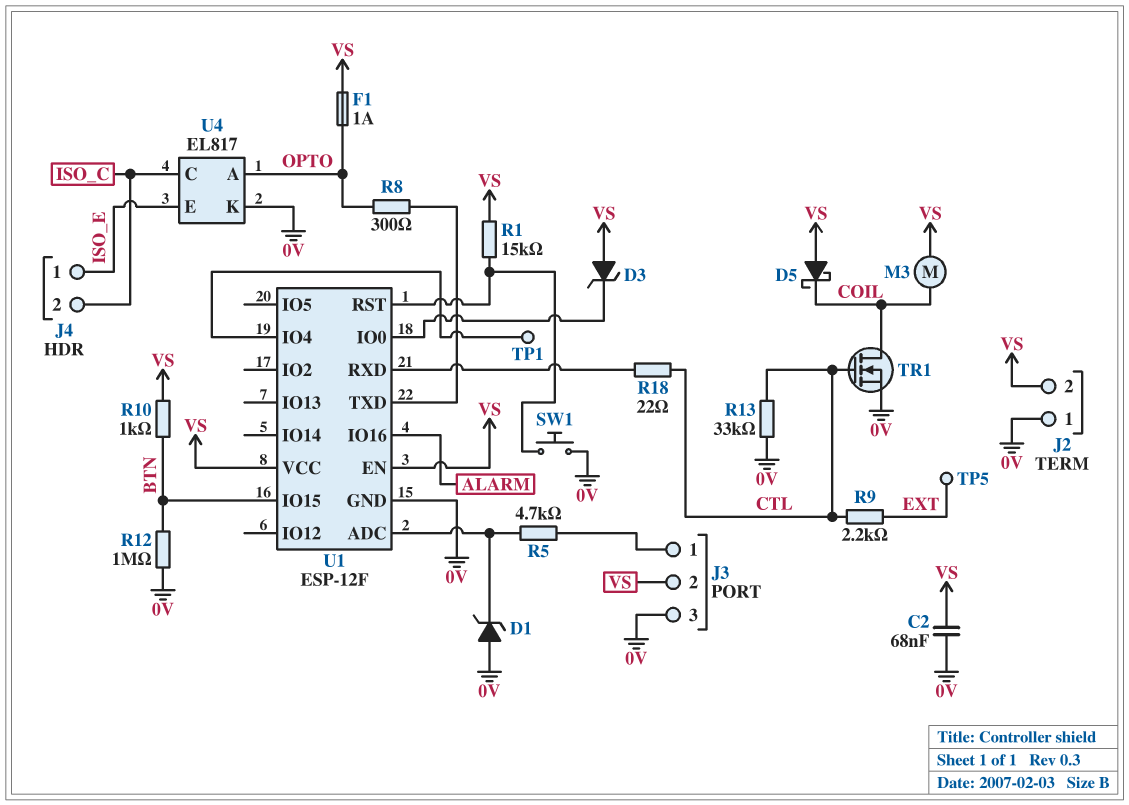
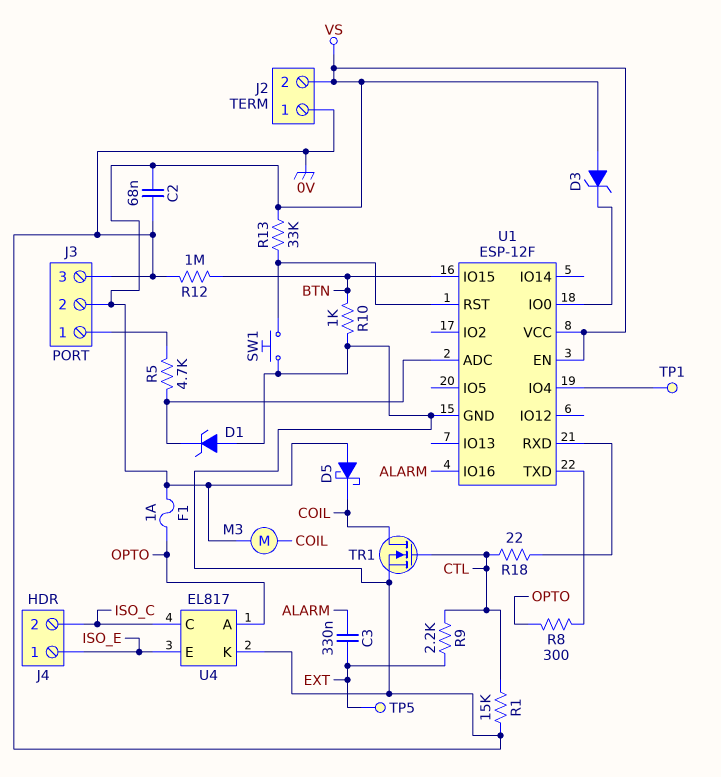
C3: none -> 330nF (ALARM, EXT)
R1: 15k (U1/RST, VS) -> 15k (0V, CTL)
R10: 1k (BTN, VS) -> 1k (0V, BTN)
R13: 33k (0V, CTL) -> 33k (U1/RST, VS)

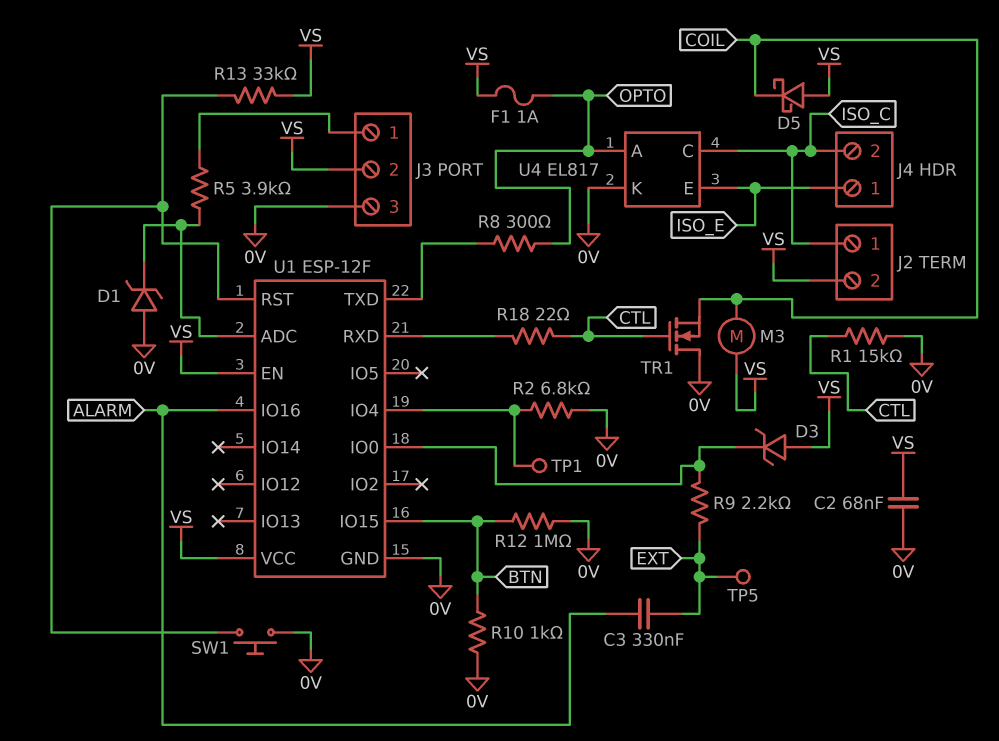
J2 pin 1: 0V -> ISO_C
R2: none -> 6.8k (0V, U1/IO4)
R5: 4.7k (J3/1, U1/ADC) -> 3.9k (J3/1, U1/ADC)
R9: 2.2k (CTL, EXT) -> 2.2k (EXT, U1/IO0)
TR1: NMOS (G CTL, D COIL, S 0V) -> NMOS (G CTL, D 0V, S COIL)

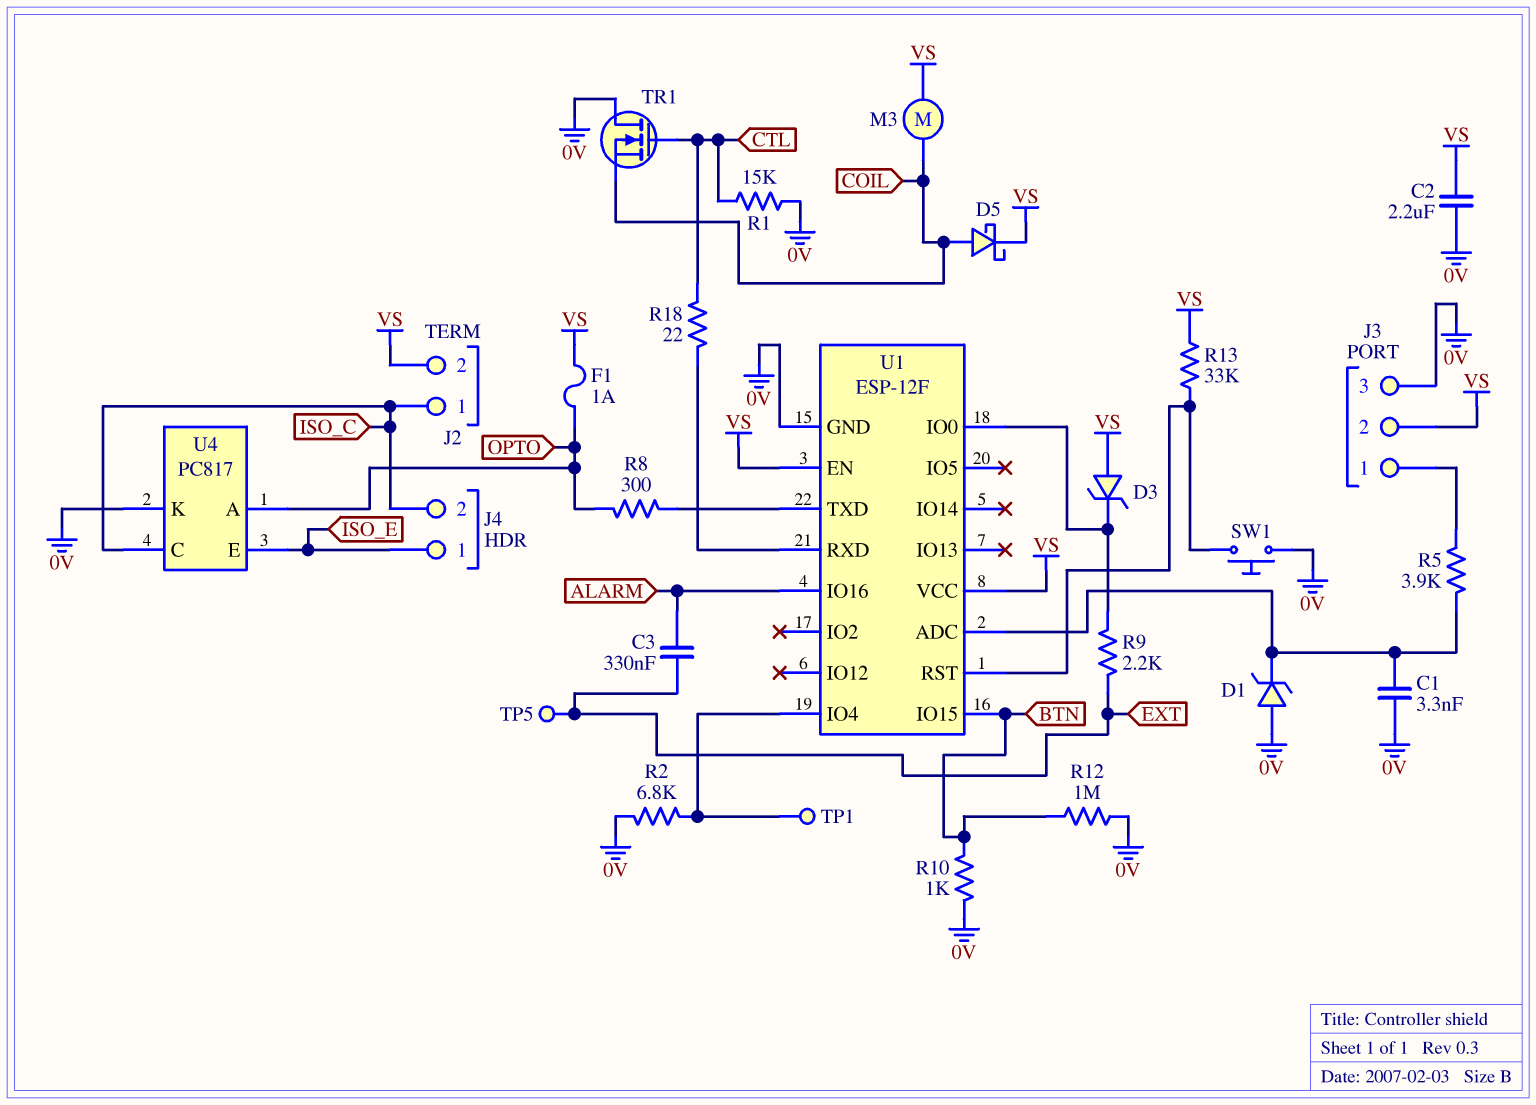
C1: none -> 3.3nF (0V, U1/ADC)
C2: 68nF (0V, VS) -> 2.2uF (0V, VS)
D5: schottky (A VS, K COIL) -> schottky (A COIL, K VS)
U4: EL817 -> PC817

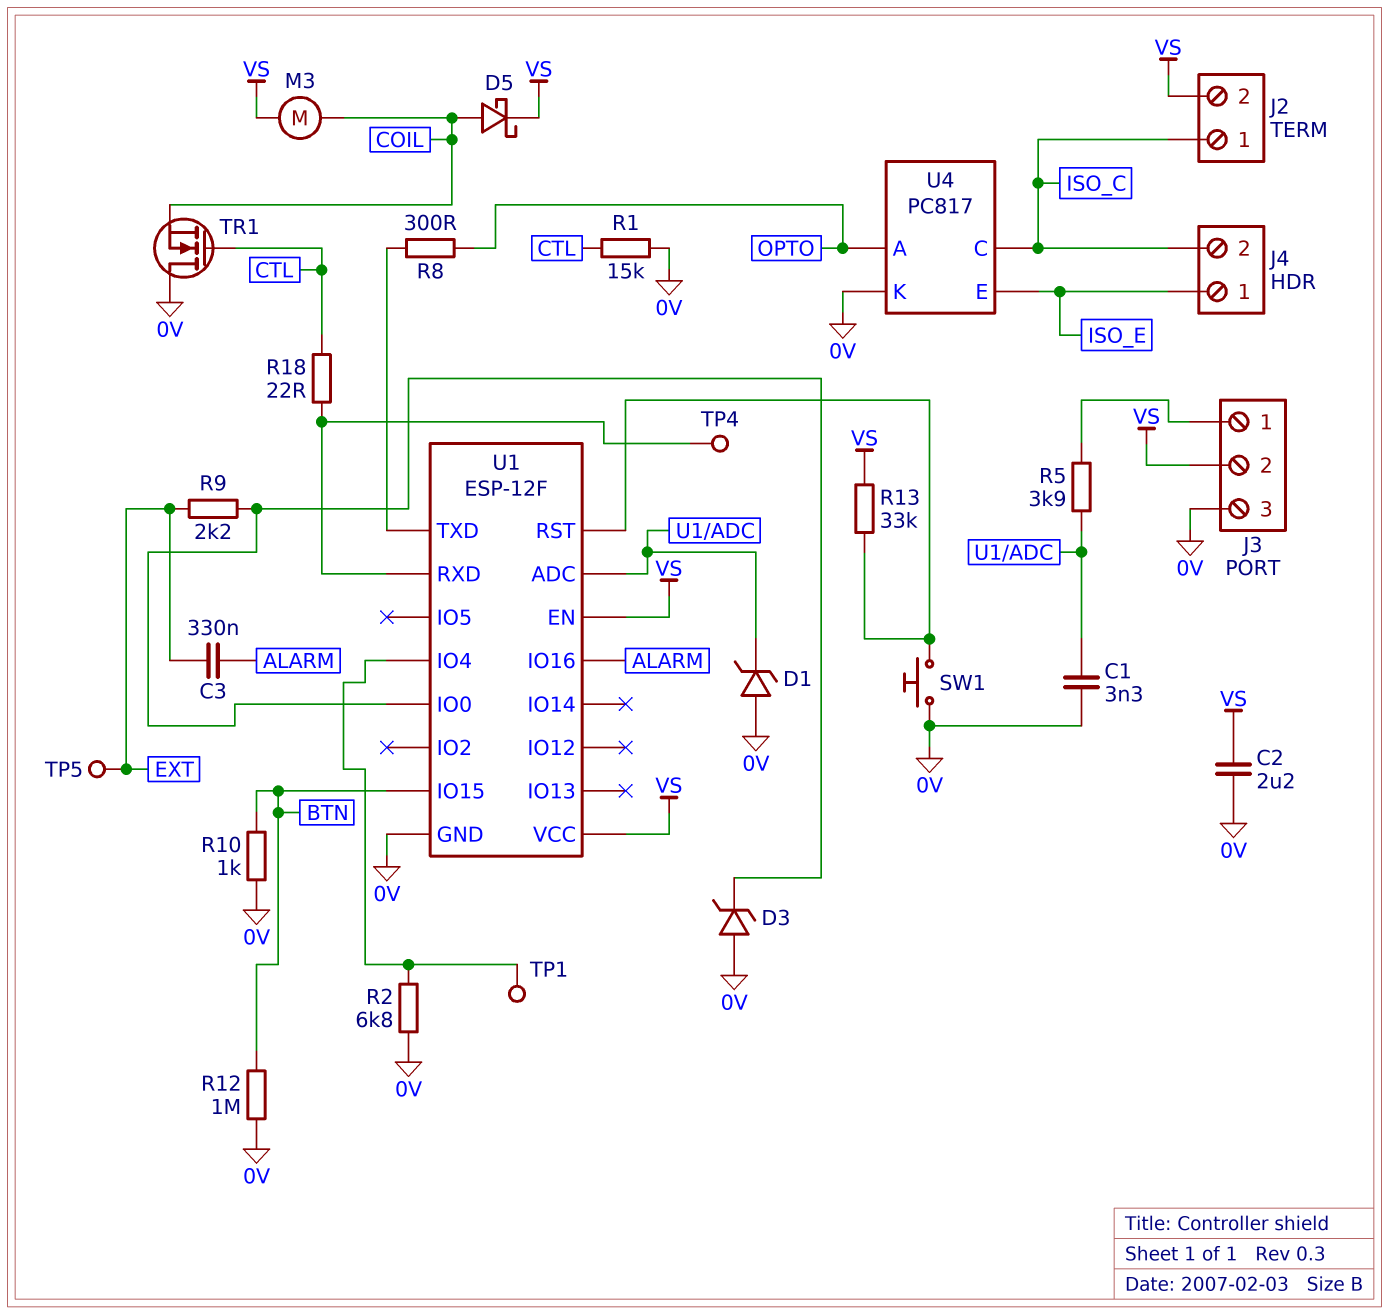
D3: zener (A VS, K U1/IO0) -> zener (A 0V, K U1/IO0)
F1: 1A (OPTO, VS) -> none
TP4: none -> test point (U1/RXD)

